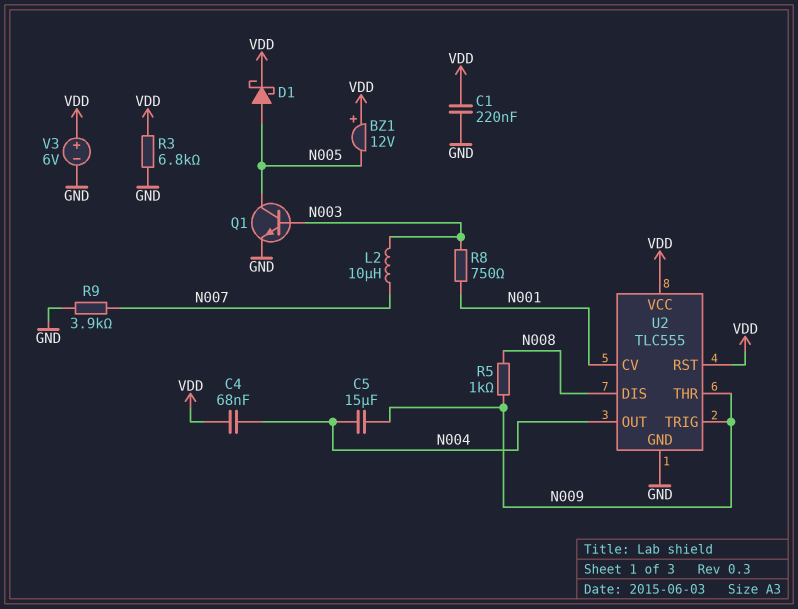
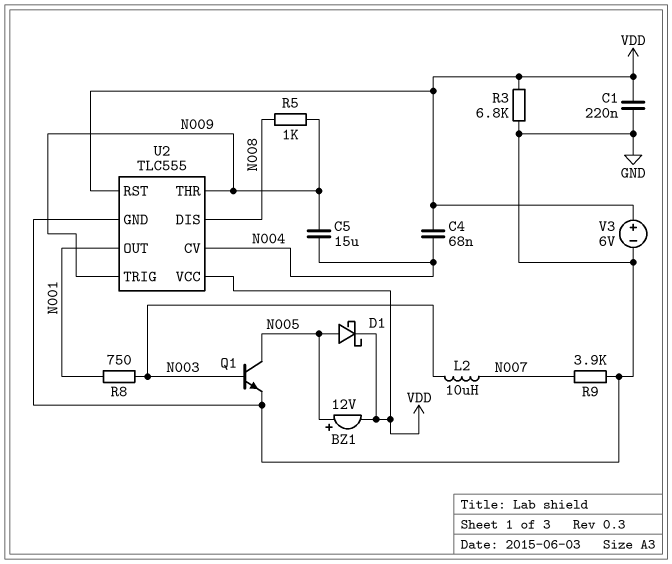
BZ1: buzzer 12V (plus VDD, minus N005) -> buzzer 12V (plus N005, minus VDD)
U2 pin CV: N001 -> N004
U2 pin OUT: N004 -> N001

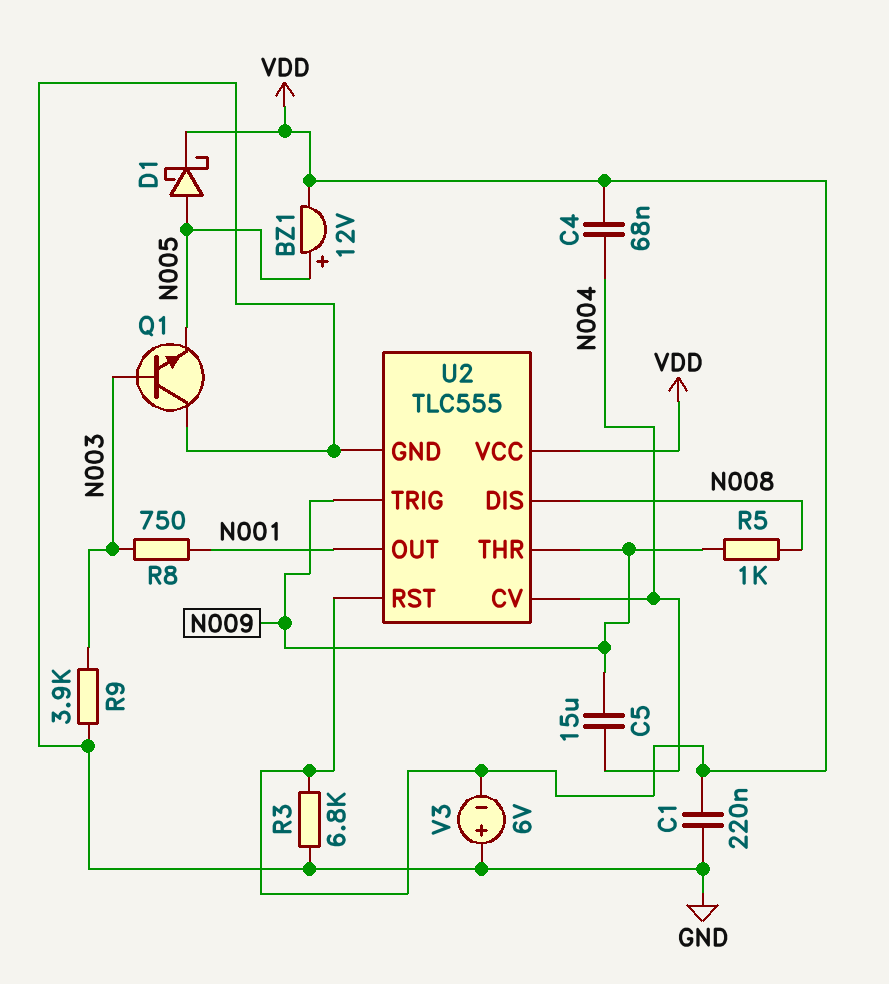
L2: 10uH (N003, N007) -> none
Q1: NPN (B N003, C N005, E GND) -> NPN (B N003, C GND, E N005)
R9: 3.9k (GND, N007) -> 3.9k (GND, N003)
V3: 6V (plus VDD, minus GND) -> 6V (plus GND, minus VDD)

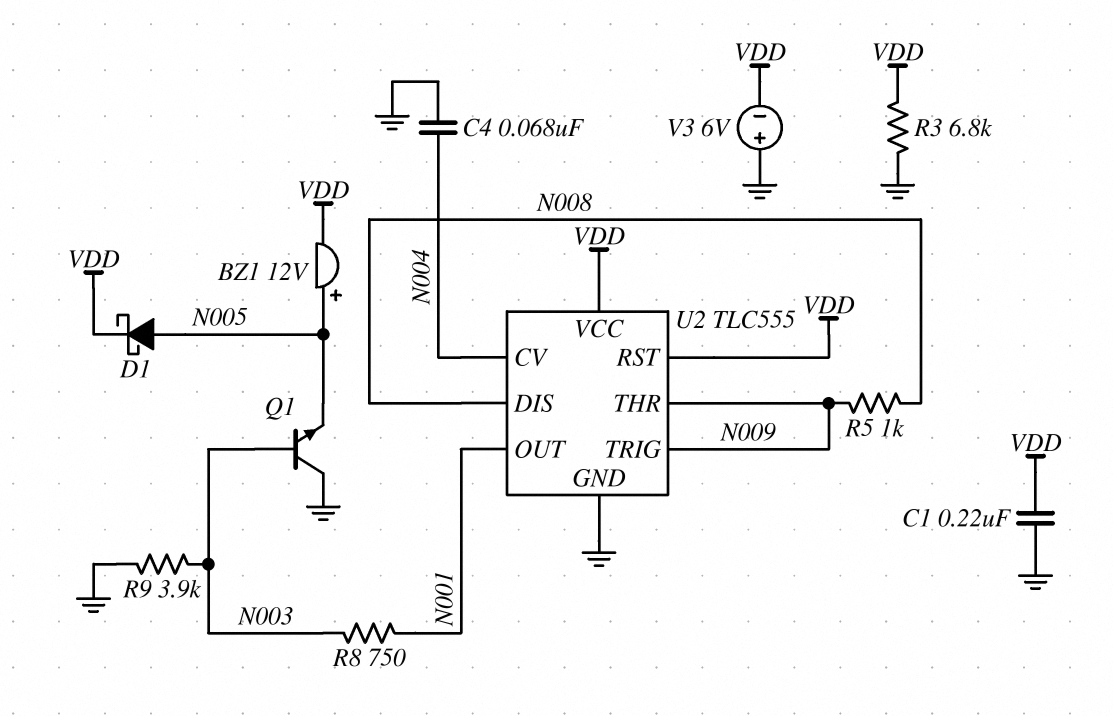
C4: 68nF (N004, VDD) -> 68nF (GND, N004)
C5: 15uF (N004, N009) -> none

